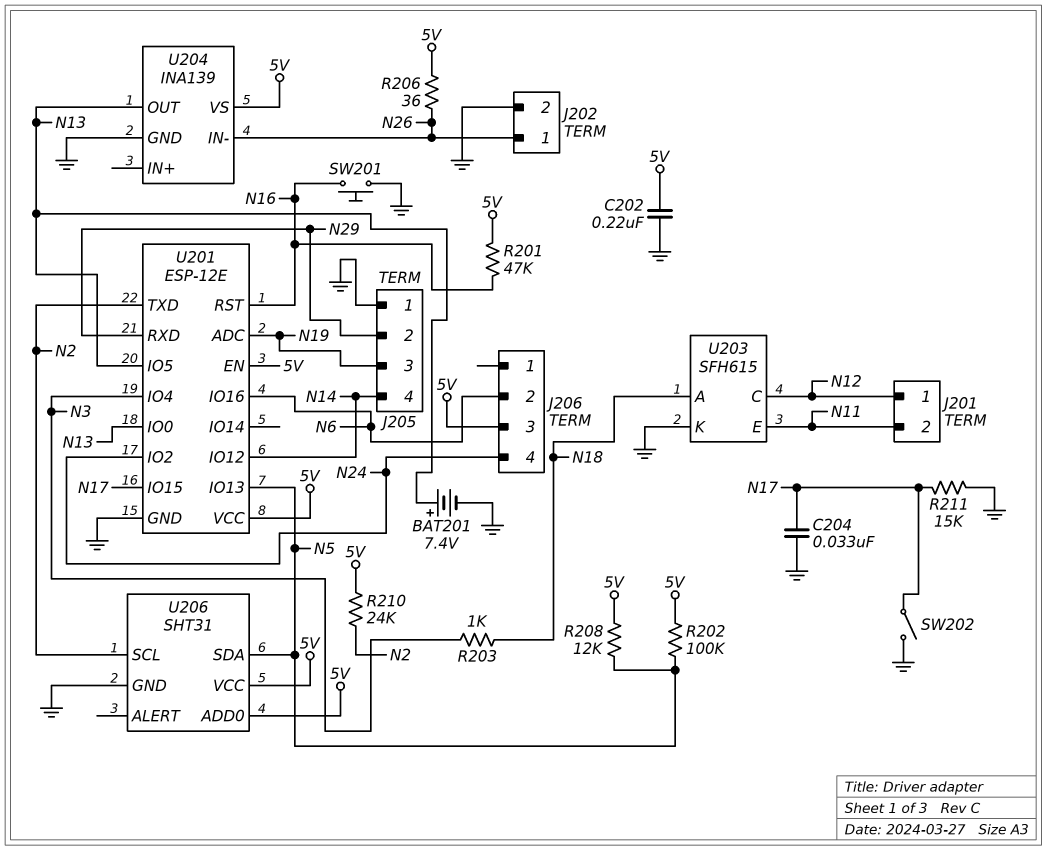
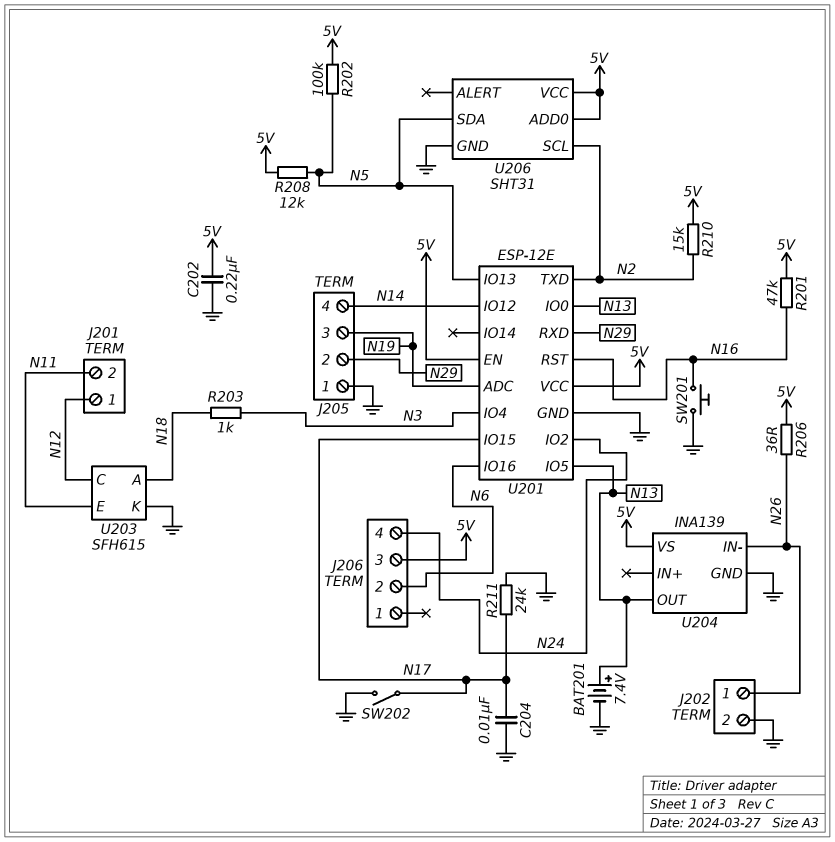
C204: 33nF (GND, N17) -> 10nF (GND, N17)
R210: 24k (5V, N2) -> 15k (5V, N2)
R211: 15k (GND, N17) -> 24k (GND, N17)

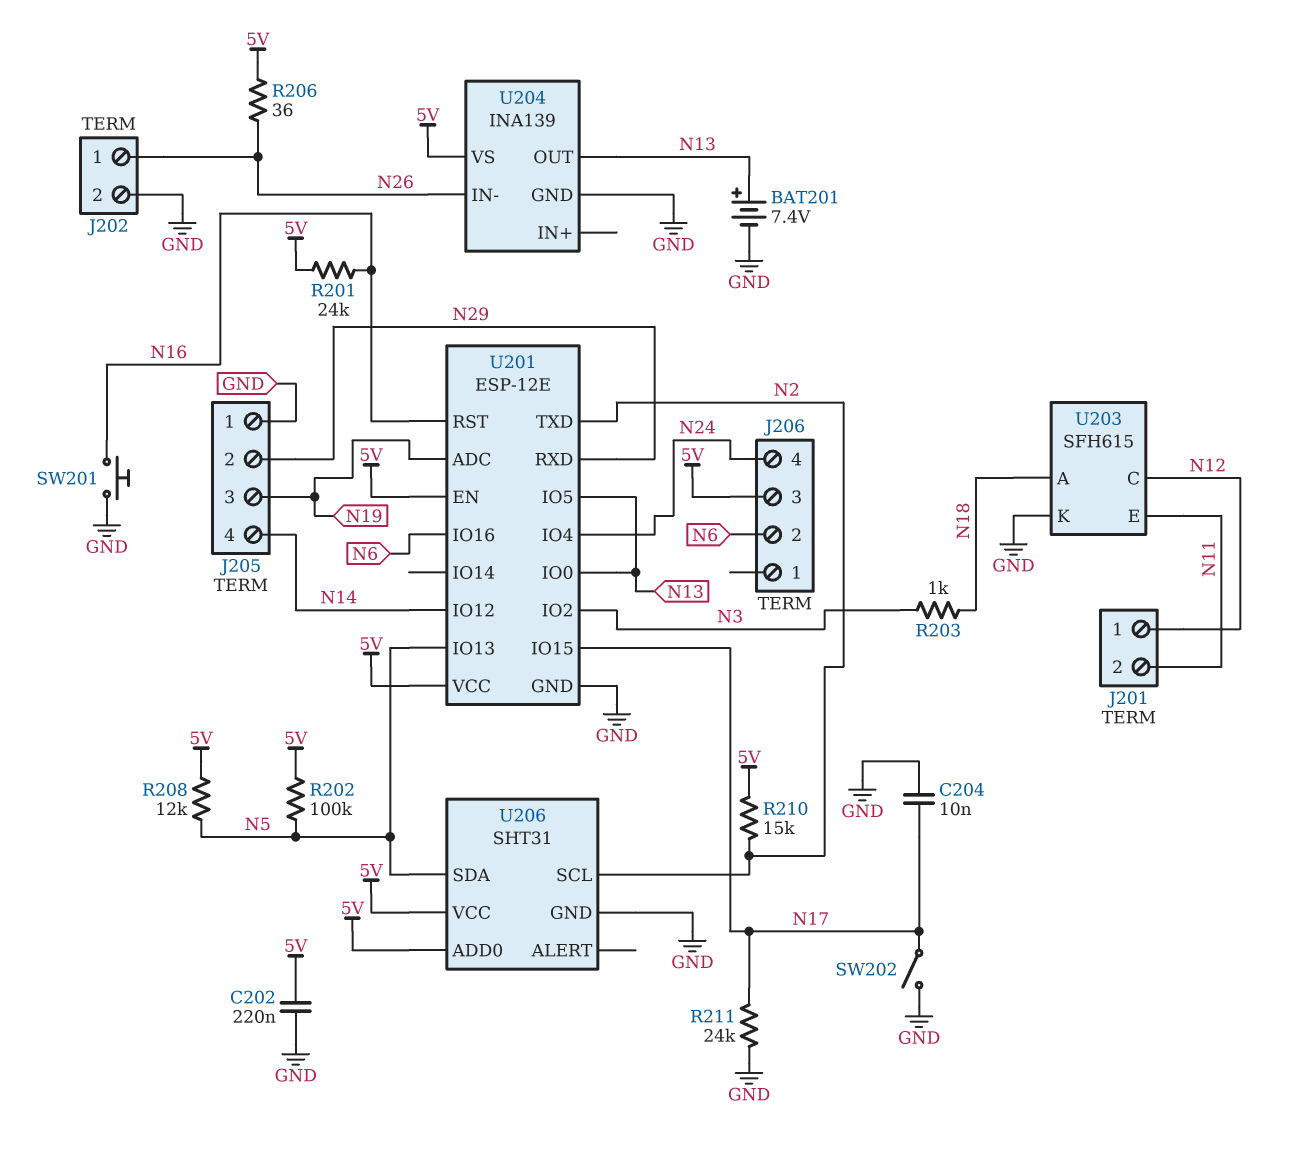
R201: 47k (5V, N16) -> 24k (5V, N16)
U201 pin IO2: N24 -> N3
U201 pin IO4: N3 -> N24

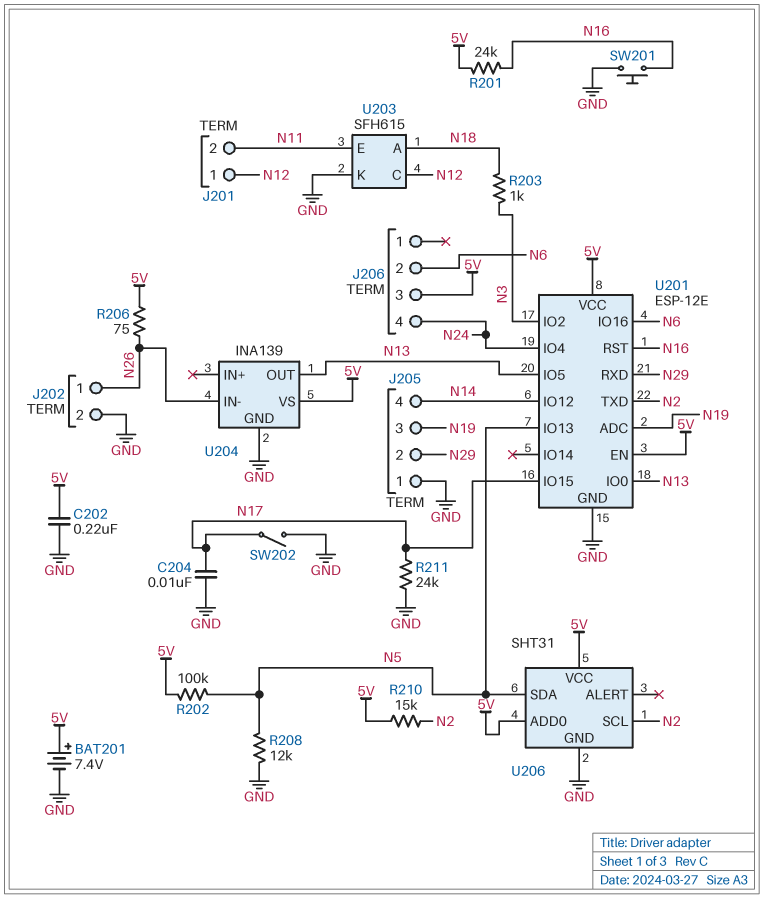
BAT201: 7.4V (plus N13, minus GND) -> 7.4V (plus 5V, minus GND)
R206: 36 (5V, N26) -> 75 (5V, N26)
R208: 12k (5V, N5) -> 12k (GND, N5)

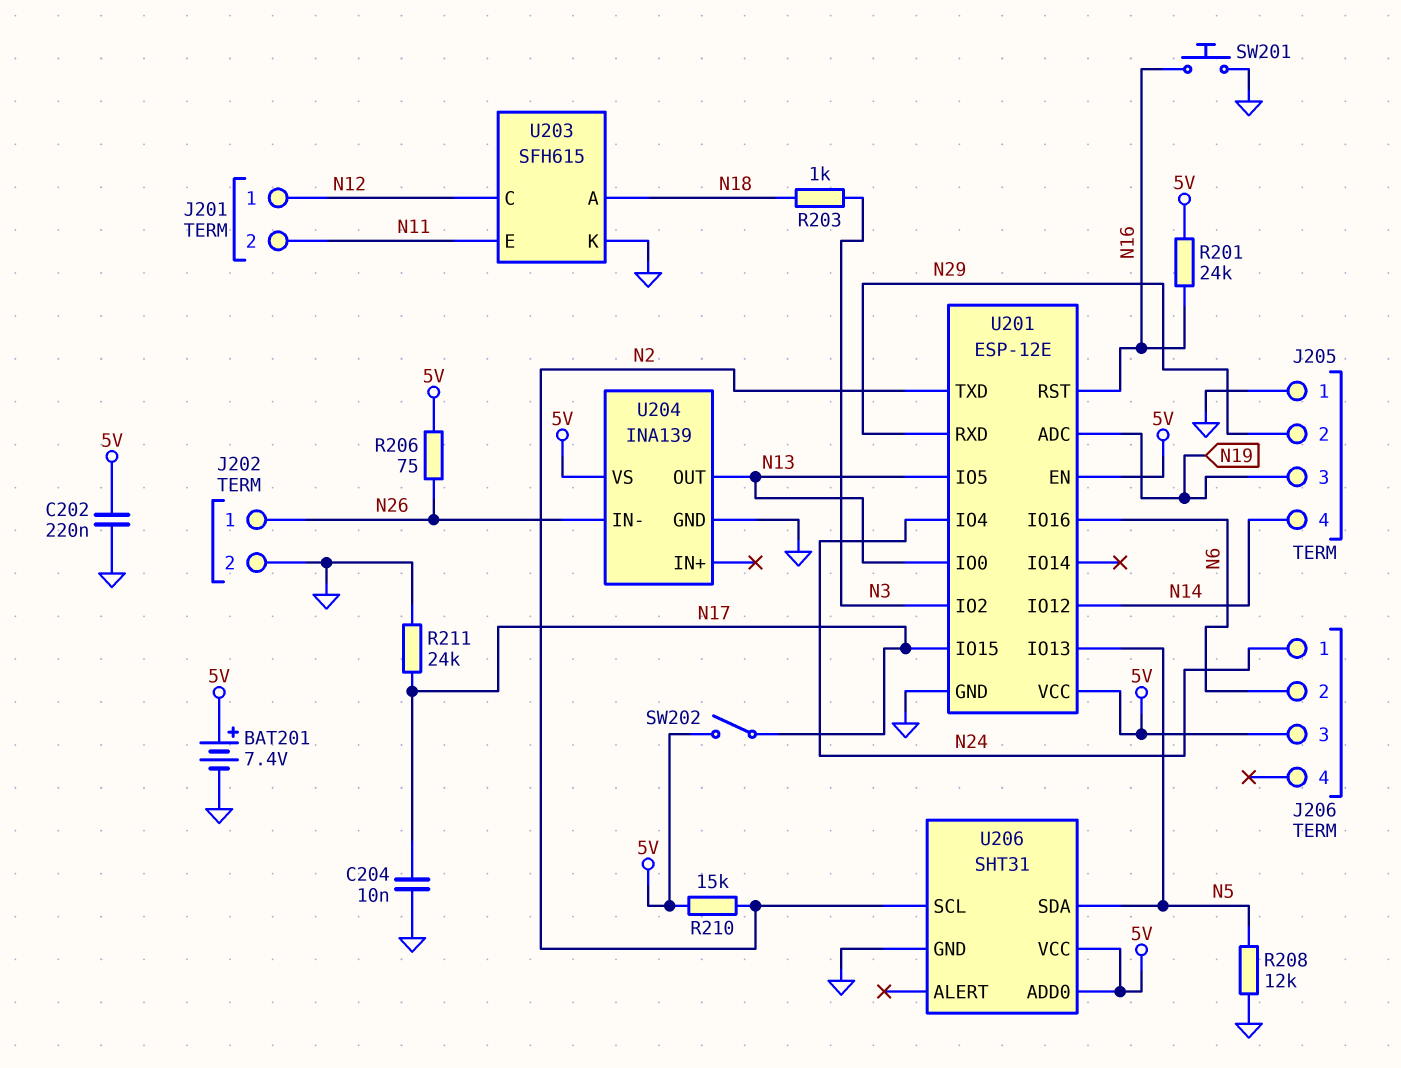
J206 pin 1: none -> N24
J206 pin 4: N24 -> none
R202: 100k (5V, N5) -> none
SW202: switch (GND, N17) -> switch (5V, N17)

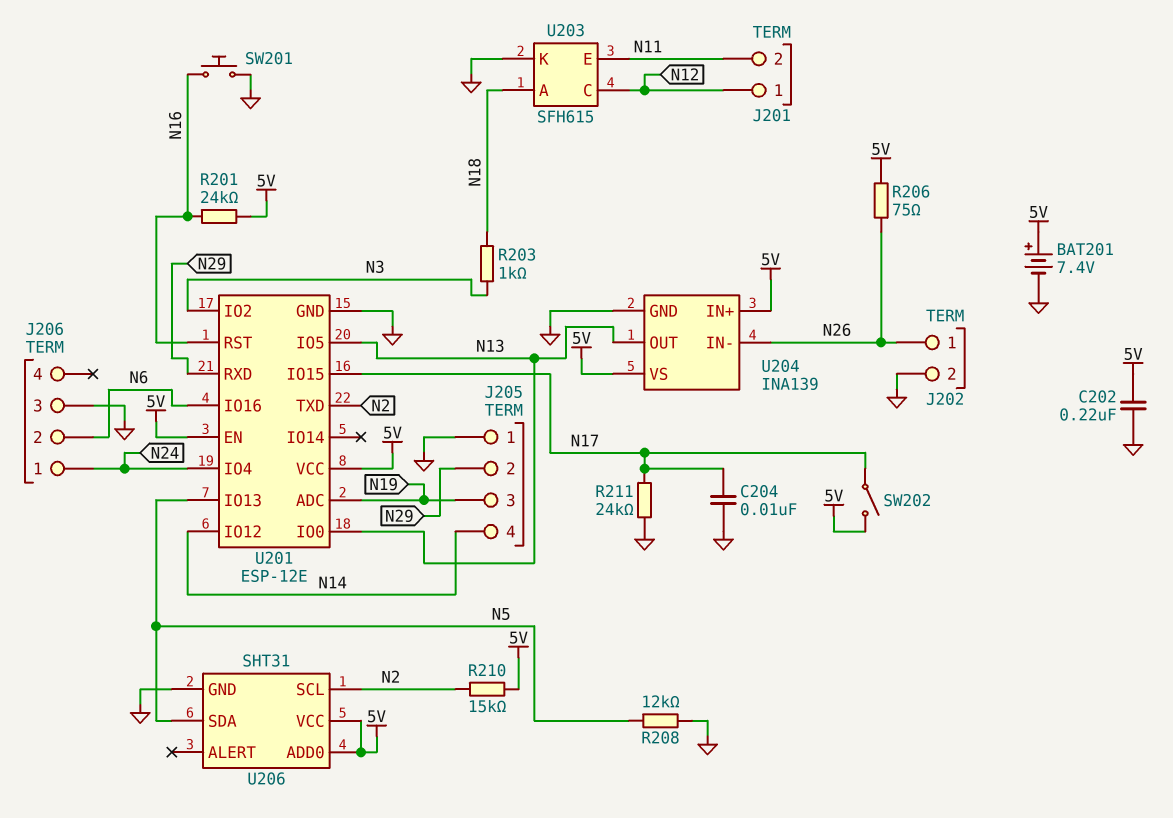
J206 pin 3: 5V -> GND
U204 pin IN+: none -> 5V

